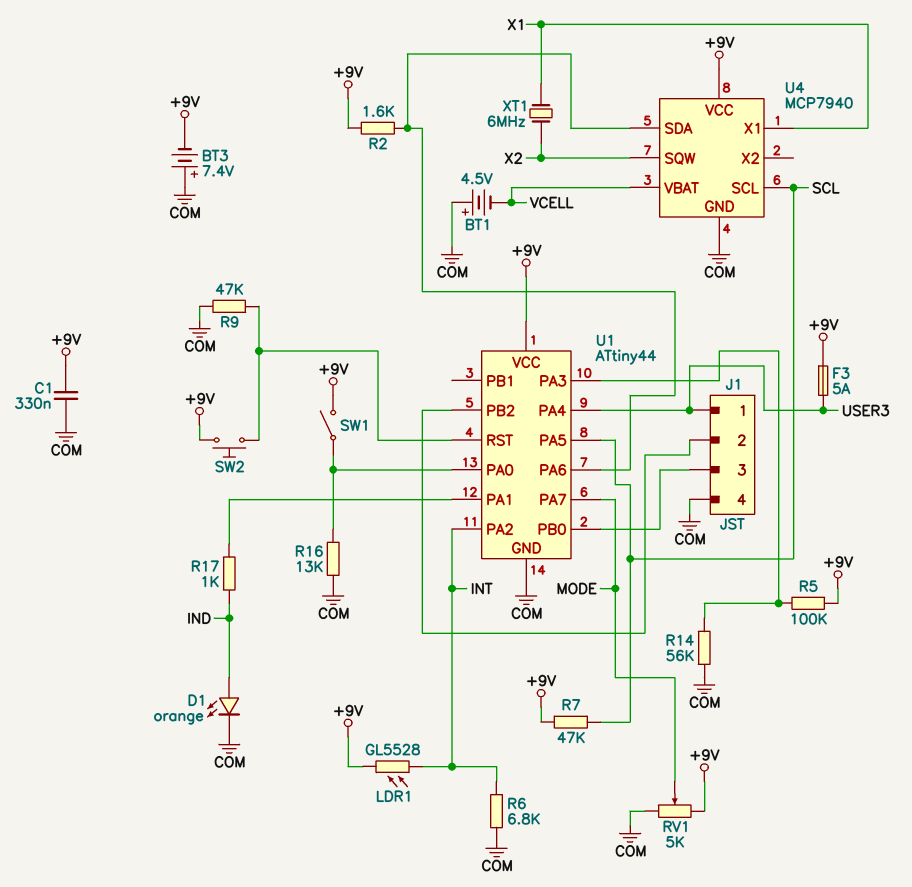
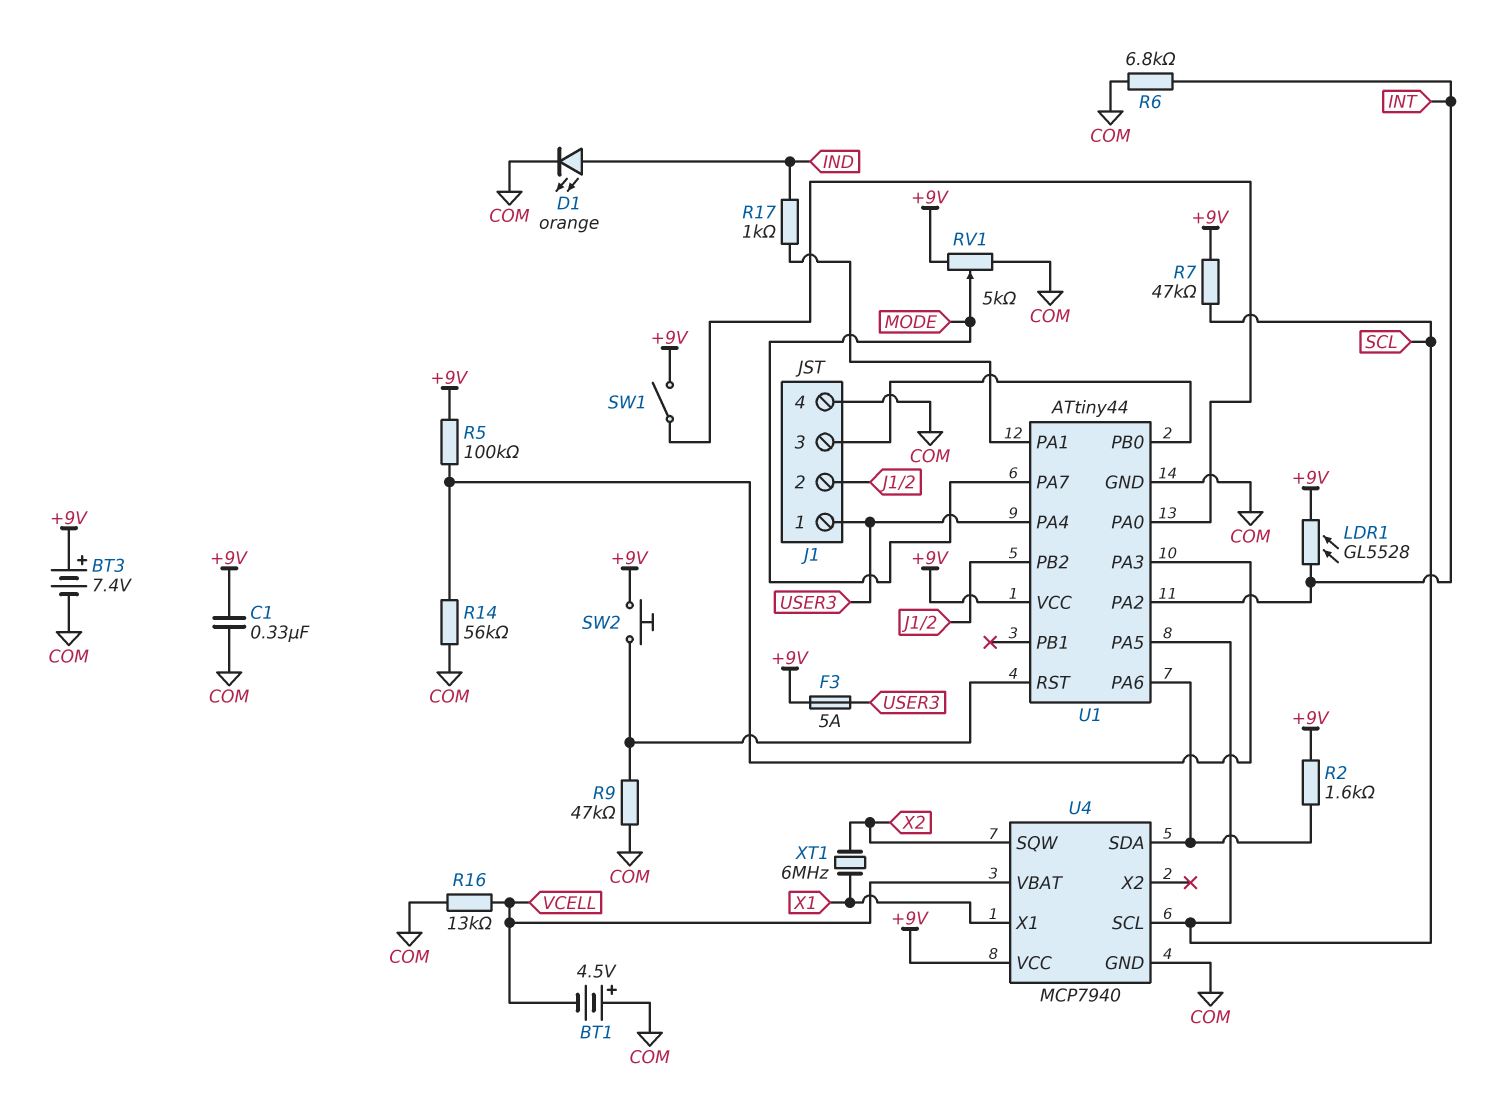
BT3: 7.4V (plus COM, minus +9V) -> 7.4V (plus +9V, minus COM)
R16: 13k (COM, U1/PA0) -> 13k (COM, VCELL)

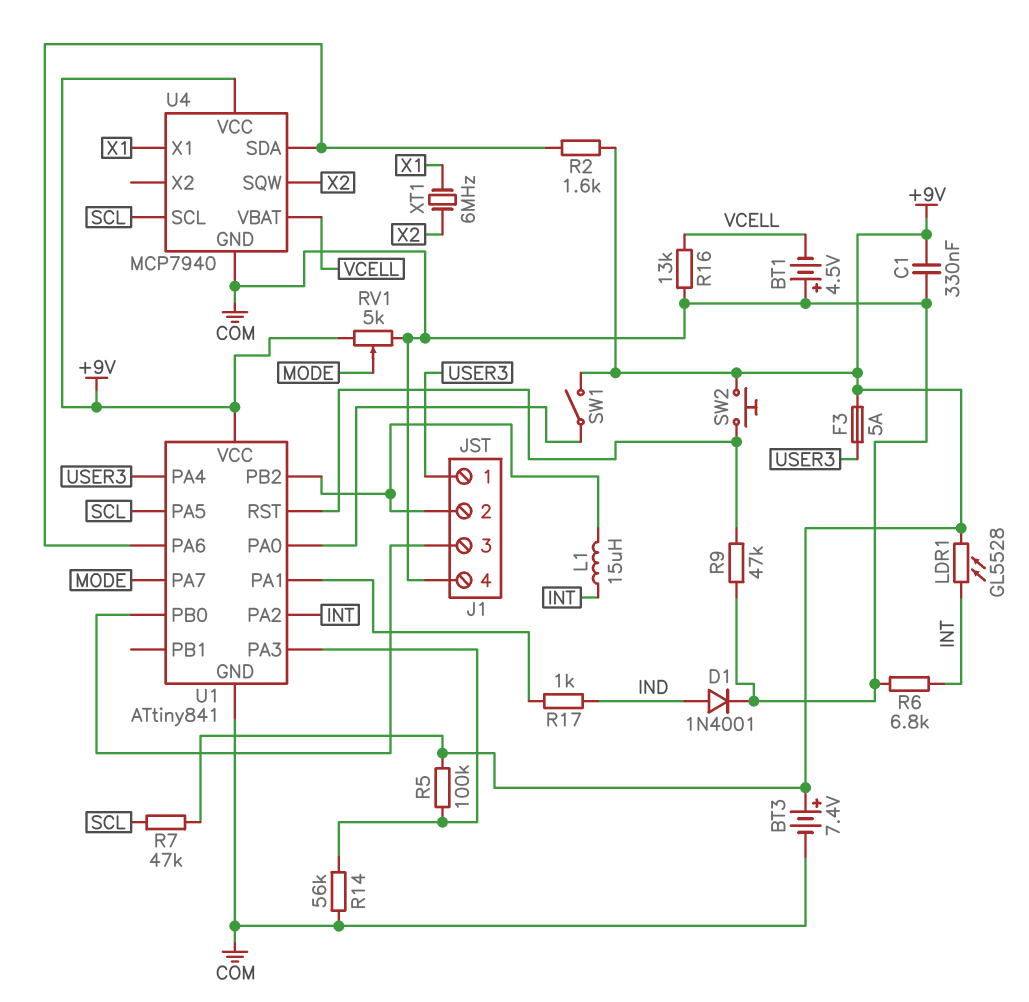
D1: LED orange (A IND, K COM) -> diode 1N4001 (A IND, K COM)
L1: none -> 15uH (INT, J1/2)
U1: ATtiny44 -> ATtiny841

